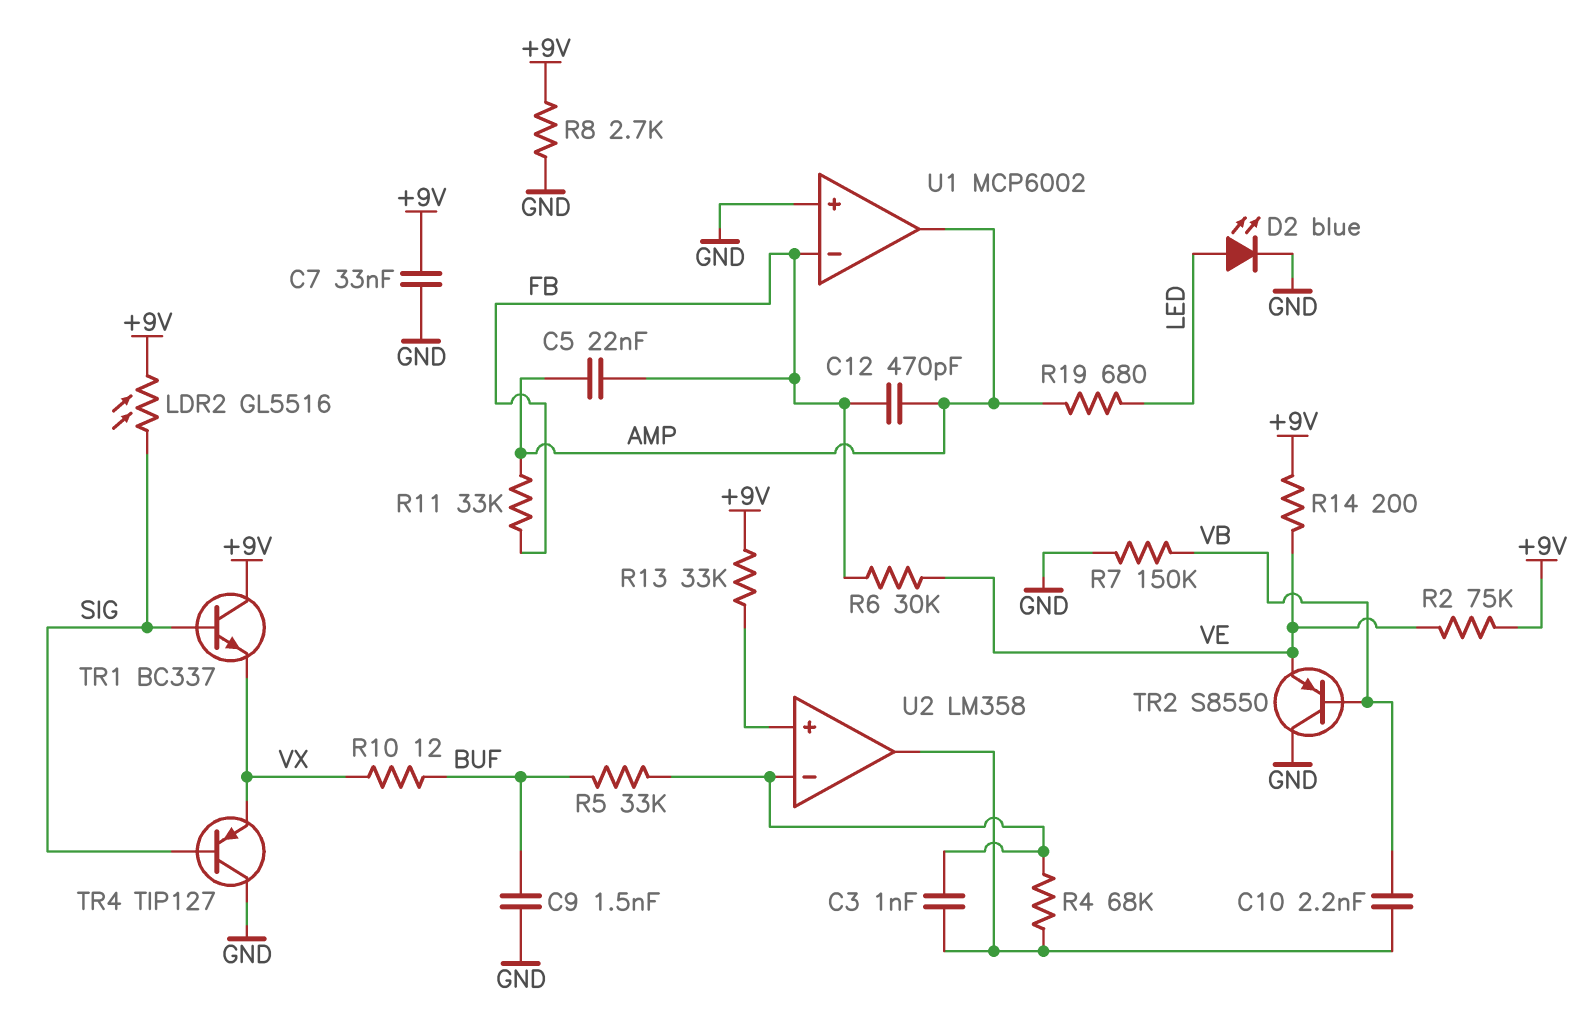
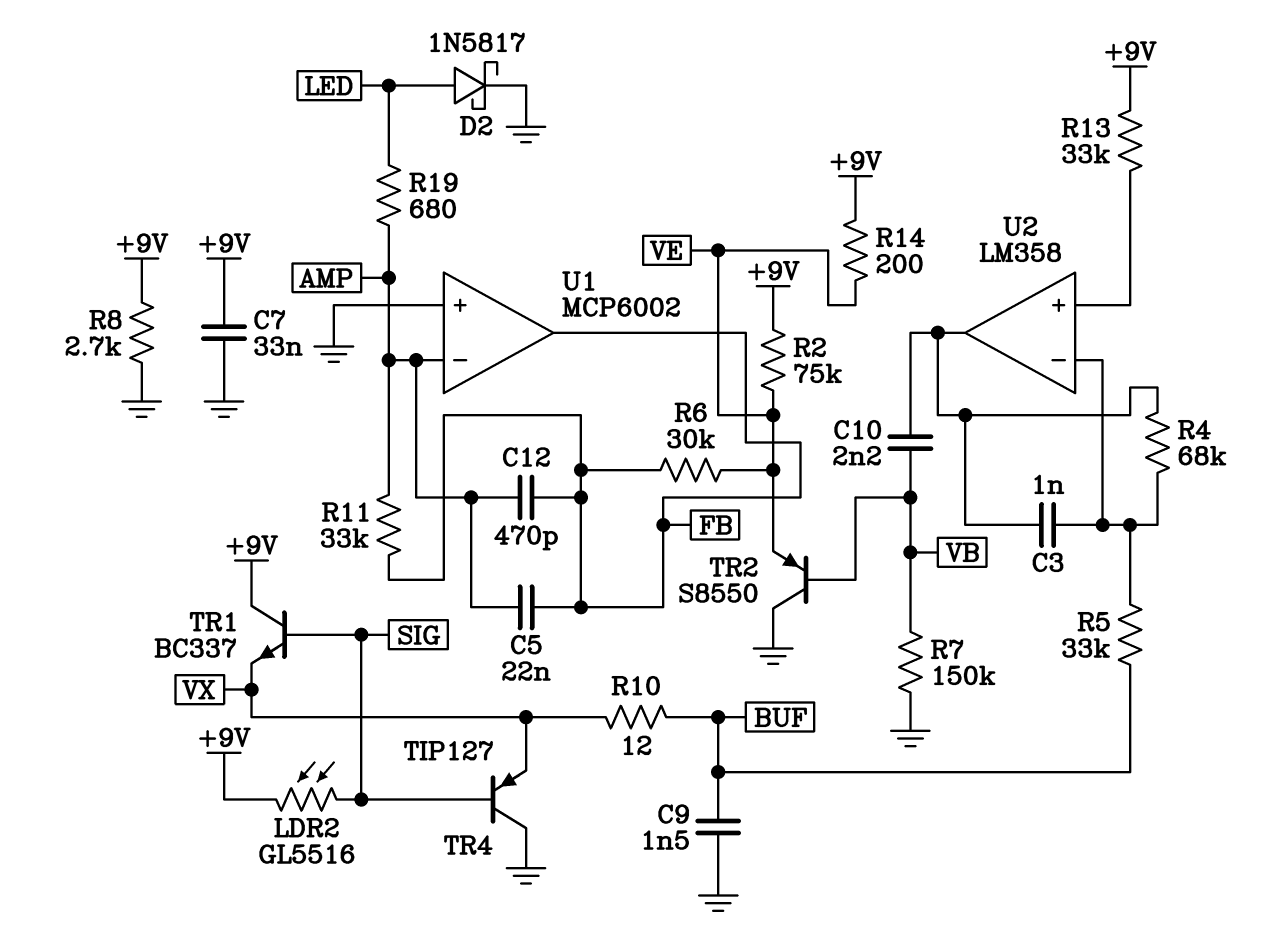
D2: LED blue (A LED, K GND) -> schottky 1N5817 (A LED, K GND)
U1 pin in-: FB -> AMP
U1 pin out: AMP -> FB

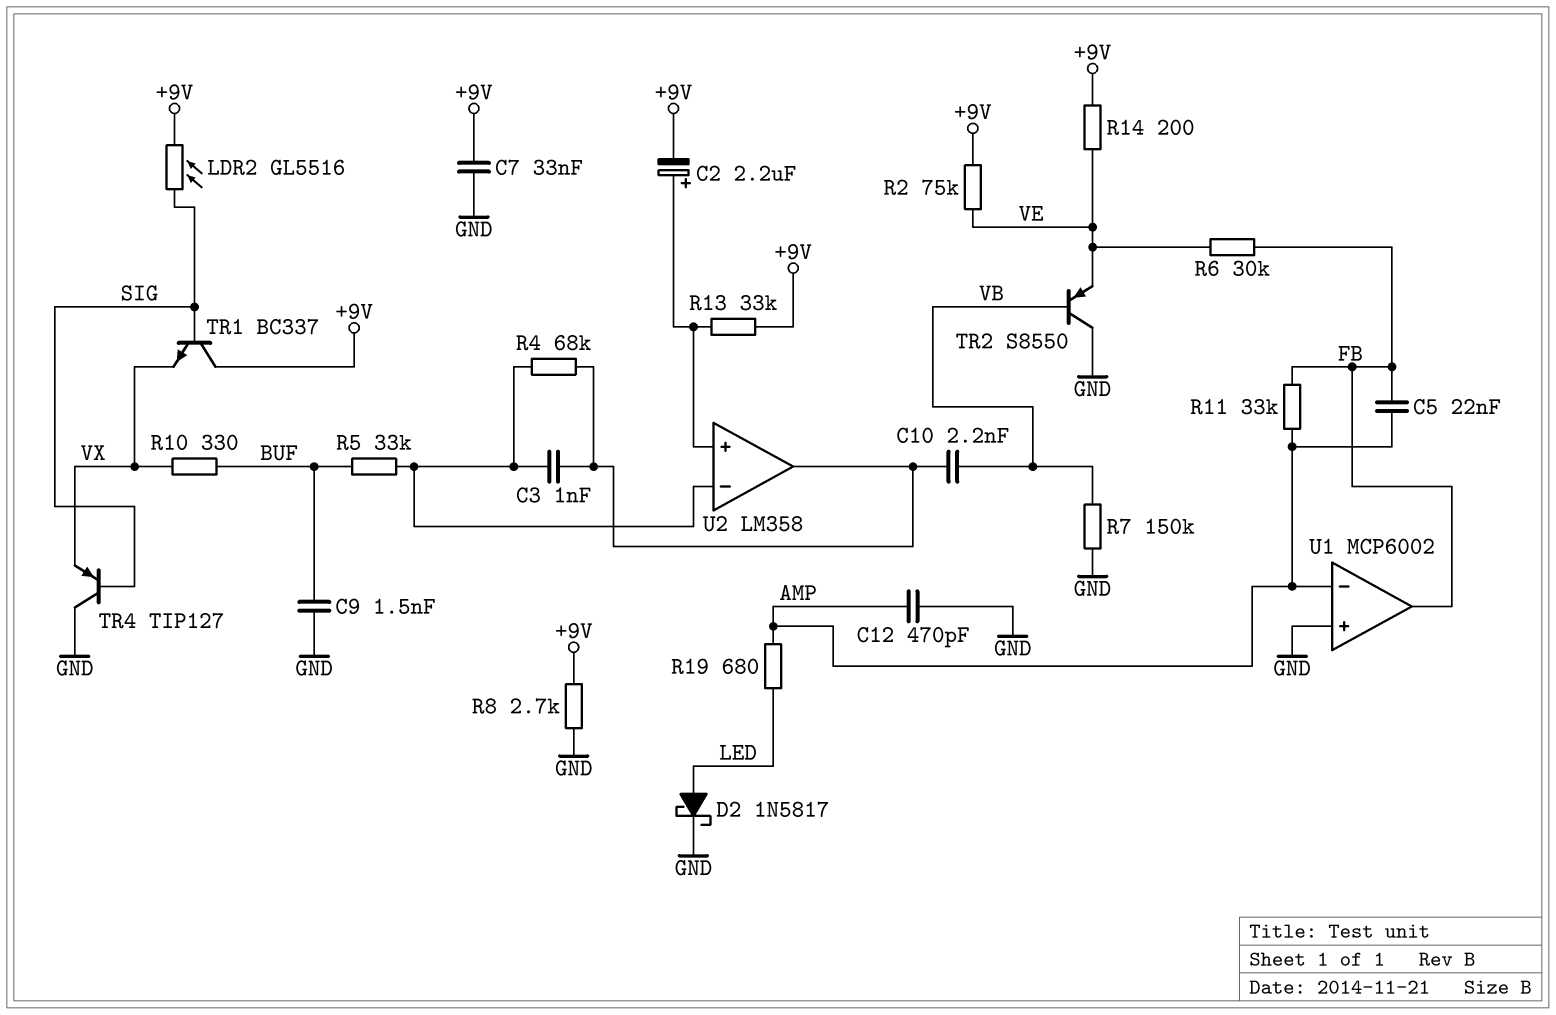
C2: none -> 2.2uF (plus U2/in+, minus +9V)
C12: 470pF (AMP, FB) -> 470pF (AMP, GND)
R10: 12 (BUF, VX) -> 330 (BUF, VX)

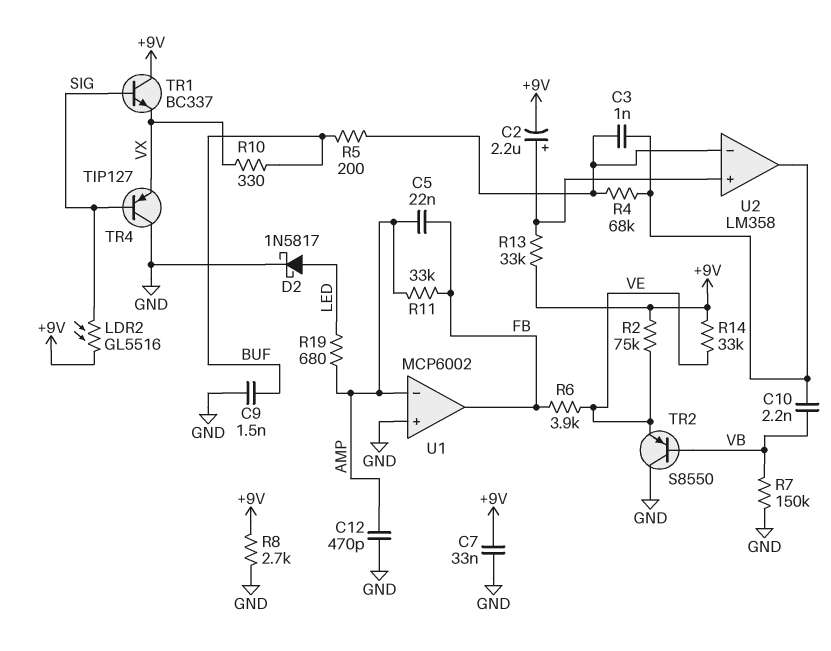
R5: 33k (BUF, U2/in-) -> 200 (BUF, U2/in-)
R6: 30k (FB, VE) -> 3.9k (FB, VE)
R14: 200 (+9V, VE) -> 33k (+9V, VE)

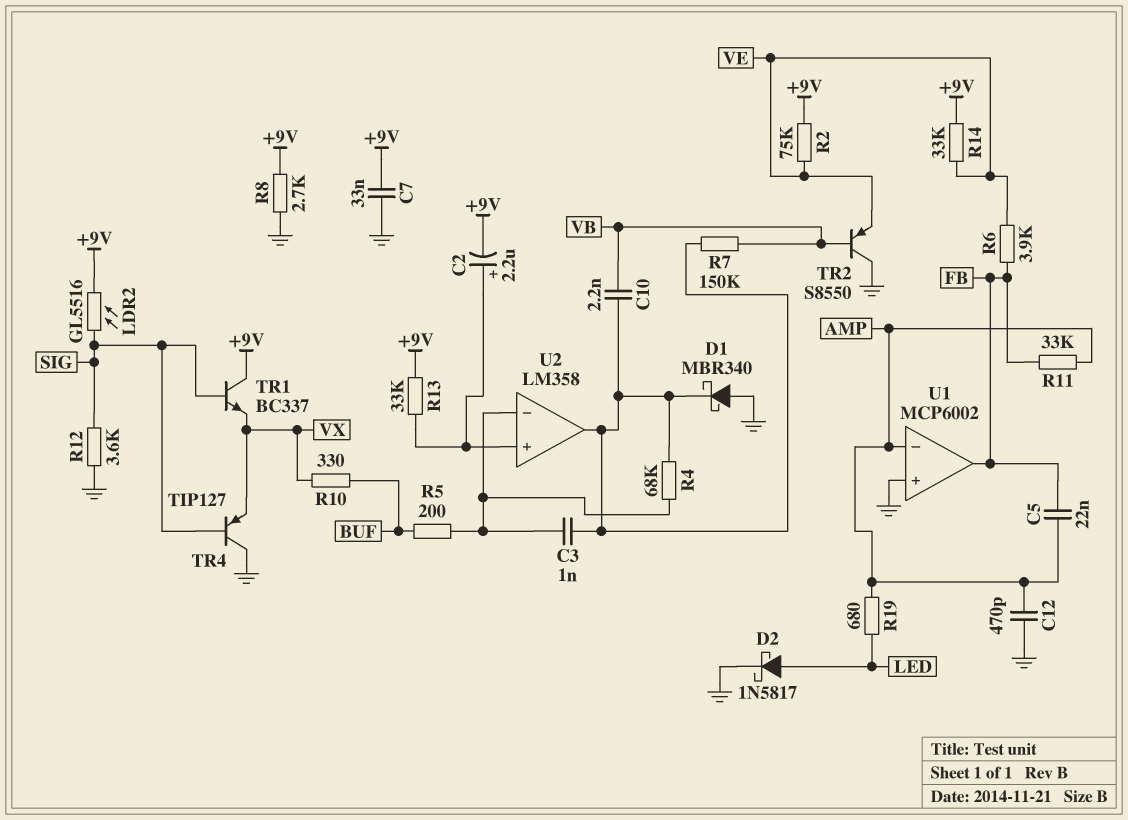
C9: 1.5nF (BUF, GND) -> none
D1: none -> schottky MBR340 (A GND, K U2/out)
R7: 150k (GND, VB) -> 150k (U2/out, VB)
R12: none -> 3.6k (GND, SIG)

